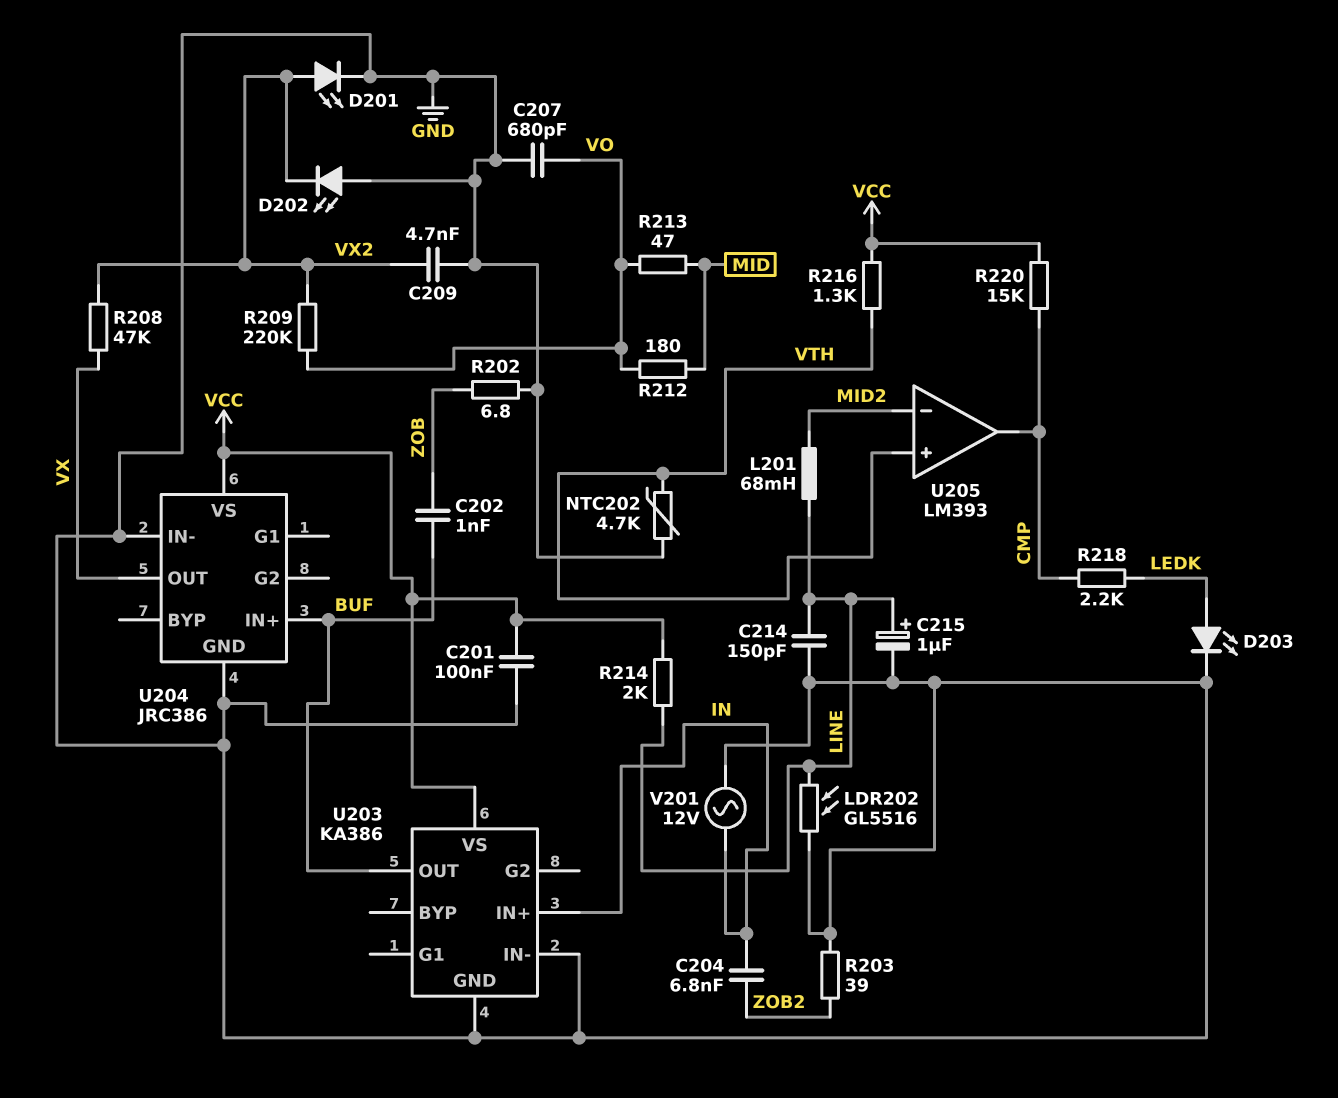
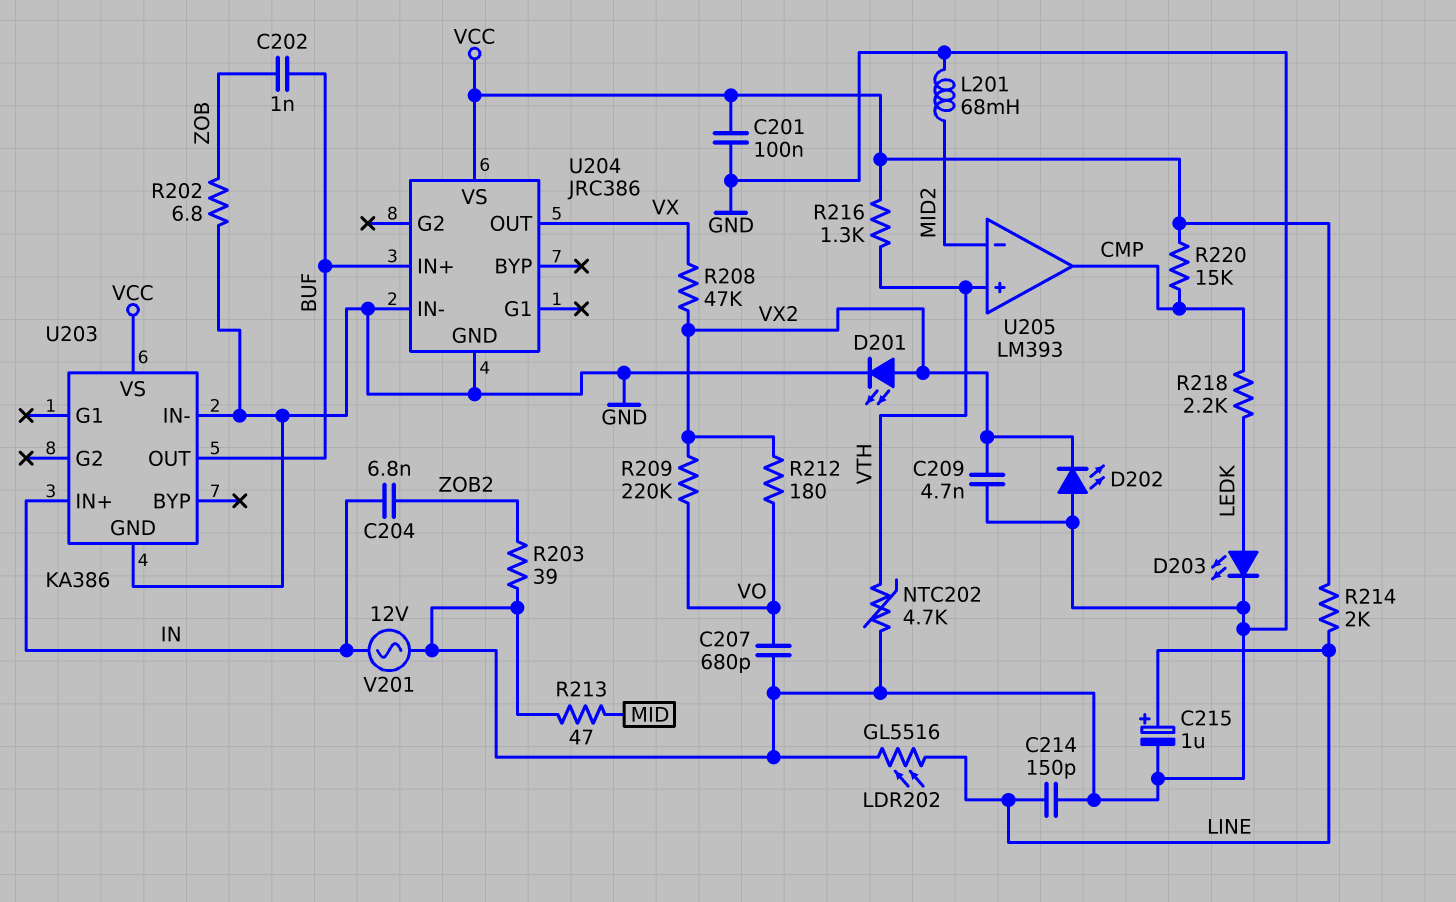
L201: 68mH (LINE, MID2) -> 68mH (GND, MID2)
R212: 180 (MID, VO) -> 180 (VO, VX2)
R213: 47 (MID, VO) -> 47 (GND, MID)

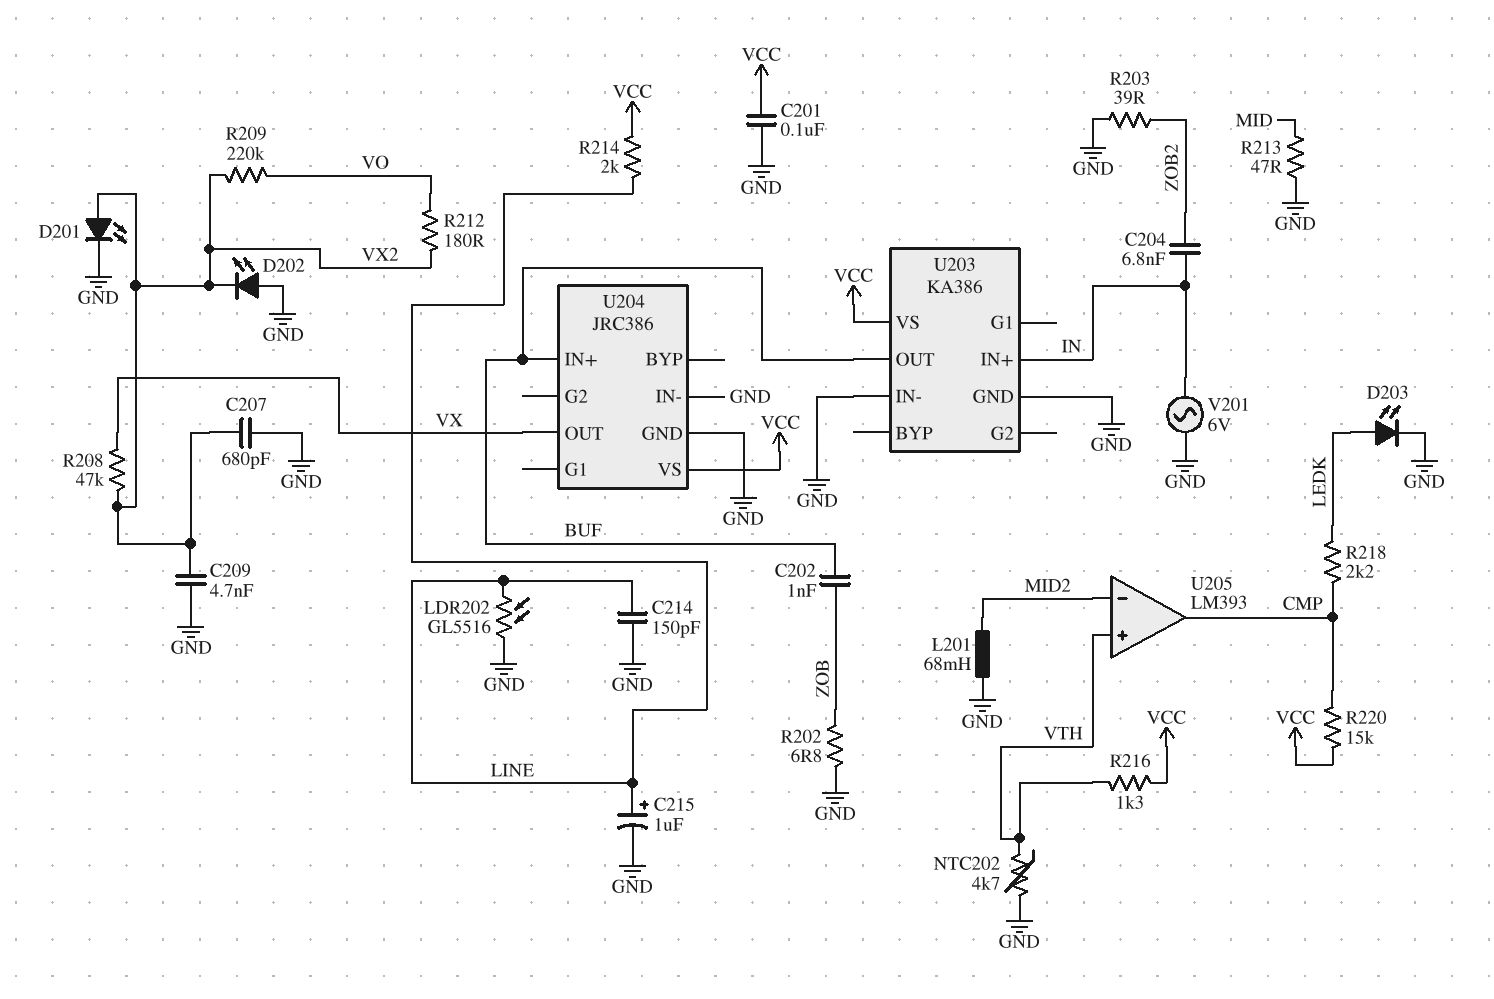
C207: 680pF (GND, VO) -> 680pF (GND, VX2)
V201: AC 12V (GND, IN) -> AC 6V (GND, IN)

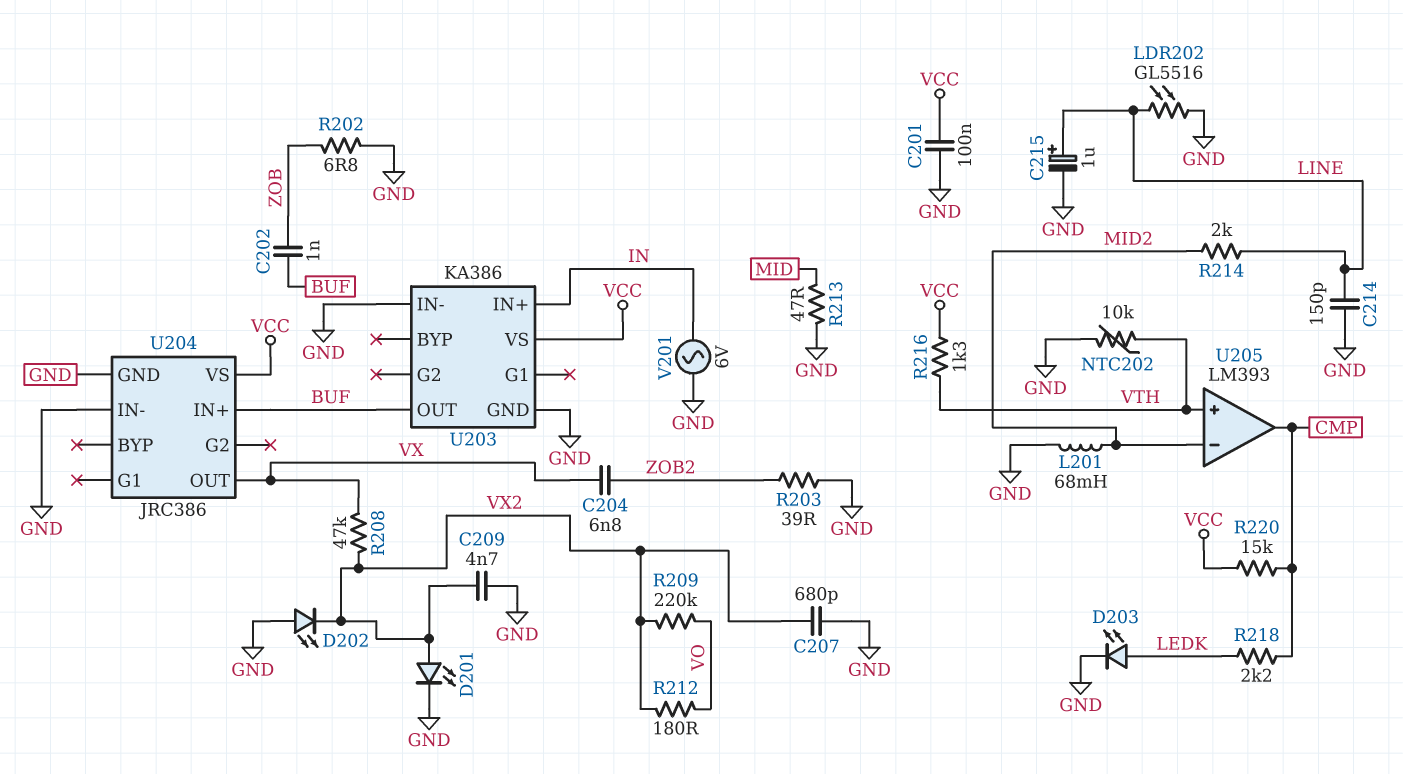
C204: 6.8nF (IN, ZOB2) -> 6.8nF (VX, ZOB2)
NTC202: 4.7k (GND, VTH) -> 10k (GND, VTH)
R214: 2k (LINE, VCC) -> 2k (LINE, MID2)

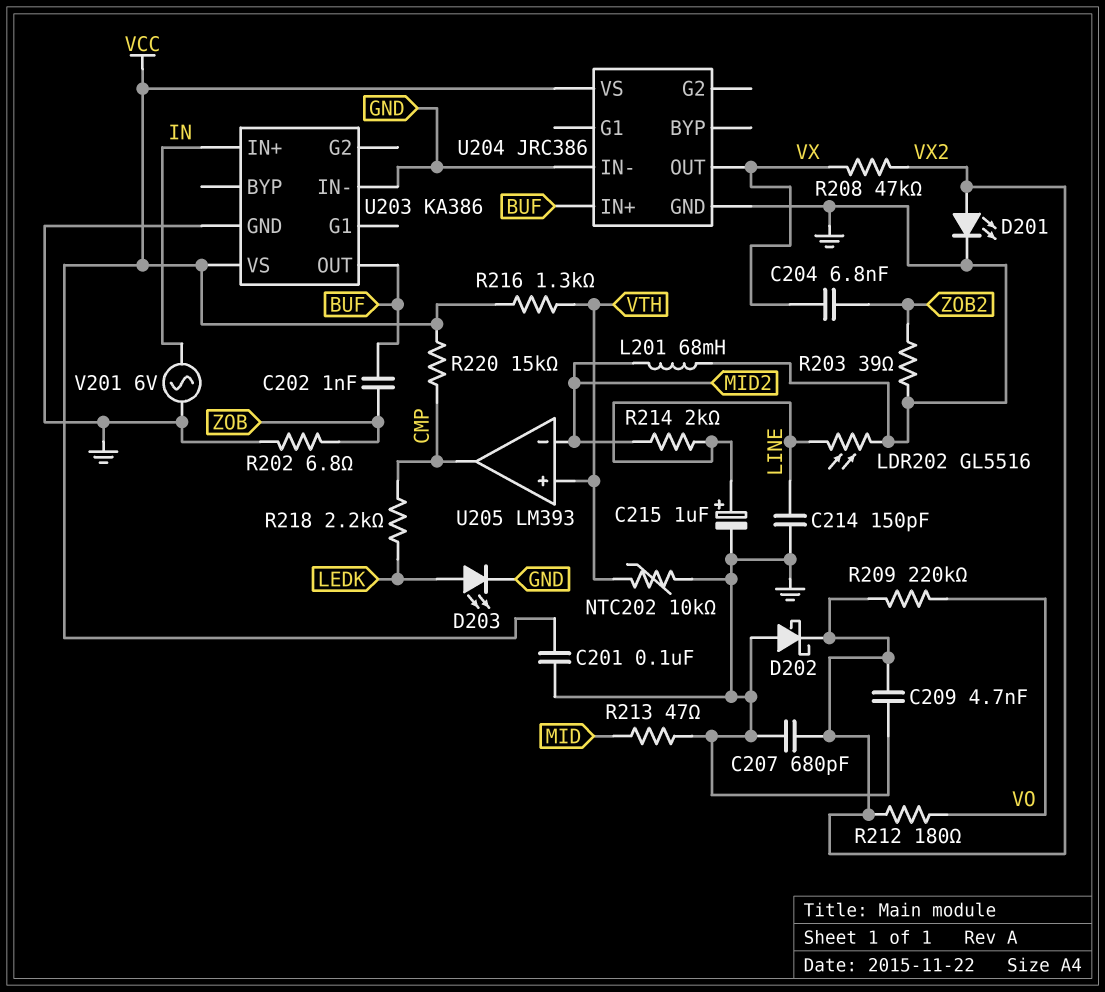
D202: LED (A GND, K VX2) -> schottky (A GND, K VX2)

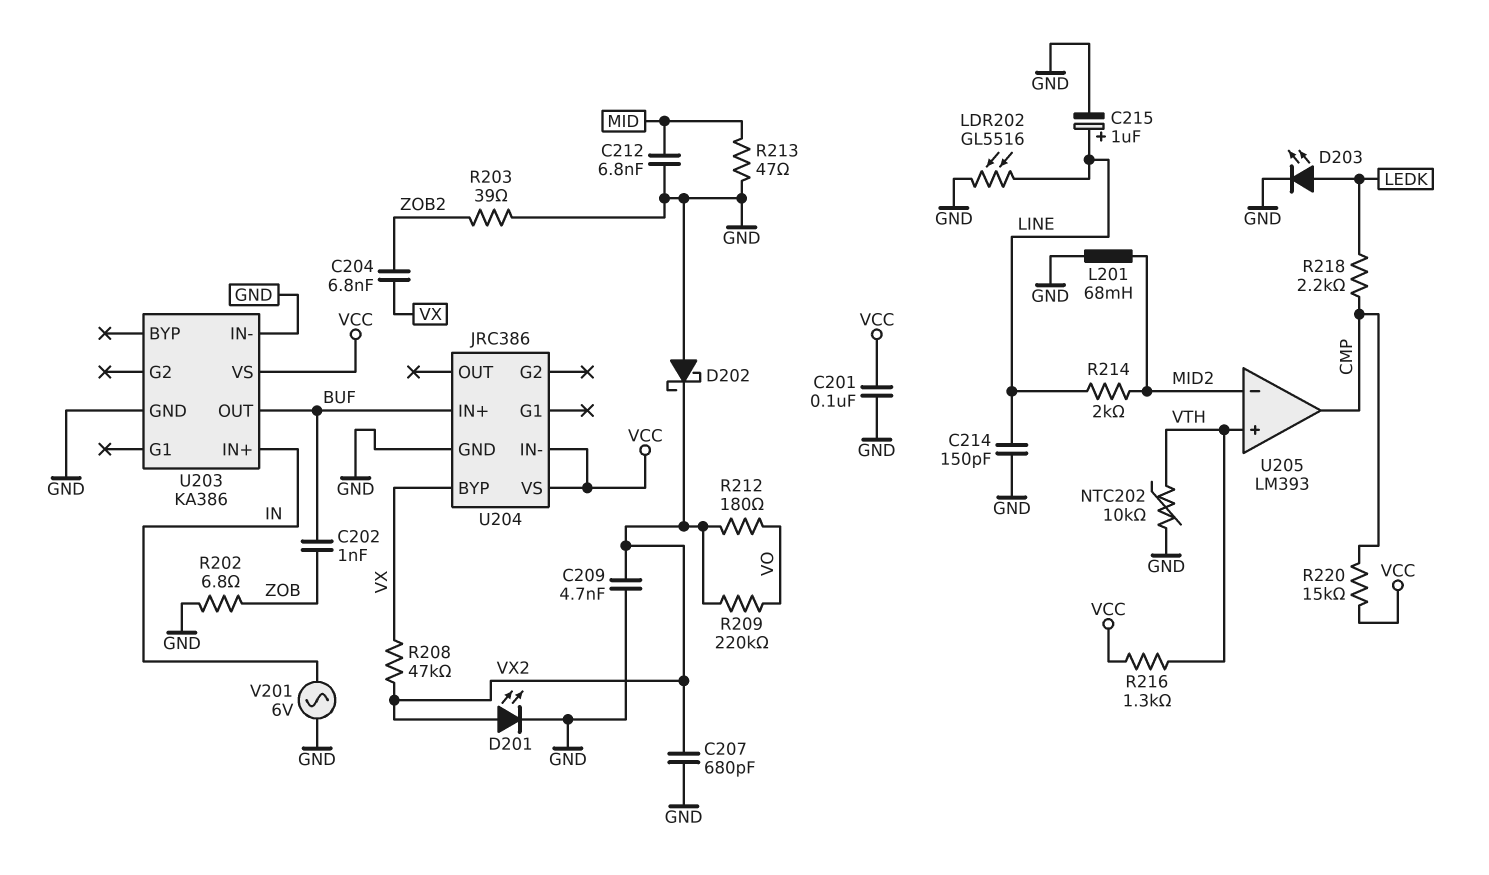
C212: none -> 6.8nF (GND, MID)
U204 pin BYP: none -> VX
U204 pin IN-: GND -> VCC
U204 pin OUT: VX -> none

